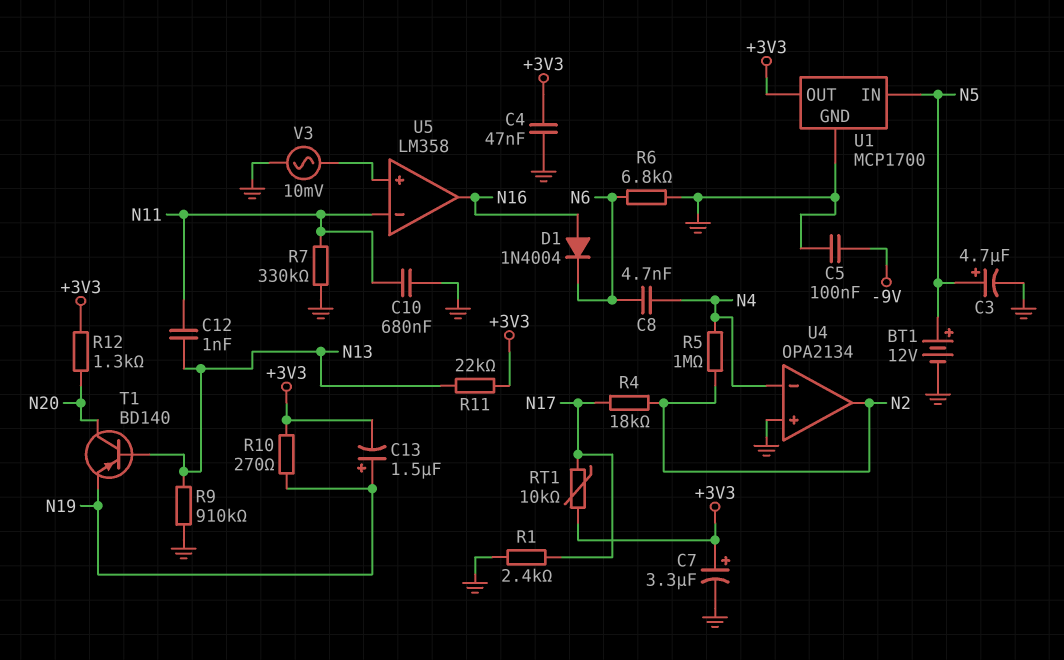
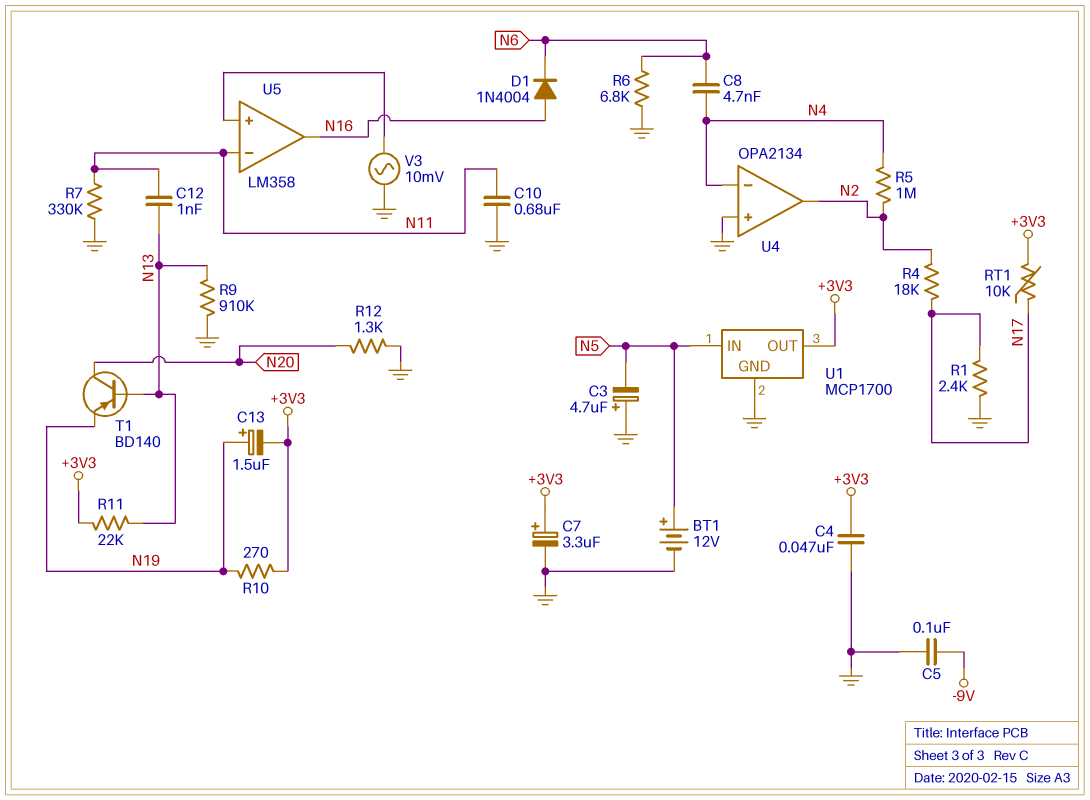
C3: 4.7uF (plus N5, minus GND) -> 4.7uF (plus GND, minus N5)
R12: 1.3k (+3V3, N20) -> 1.3k (GND, N20)

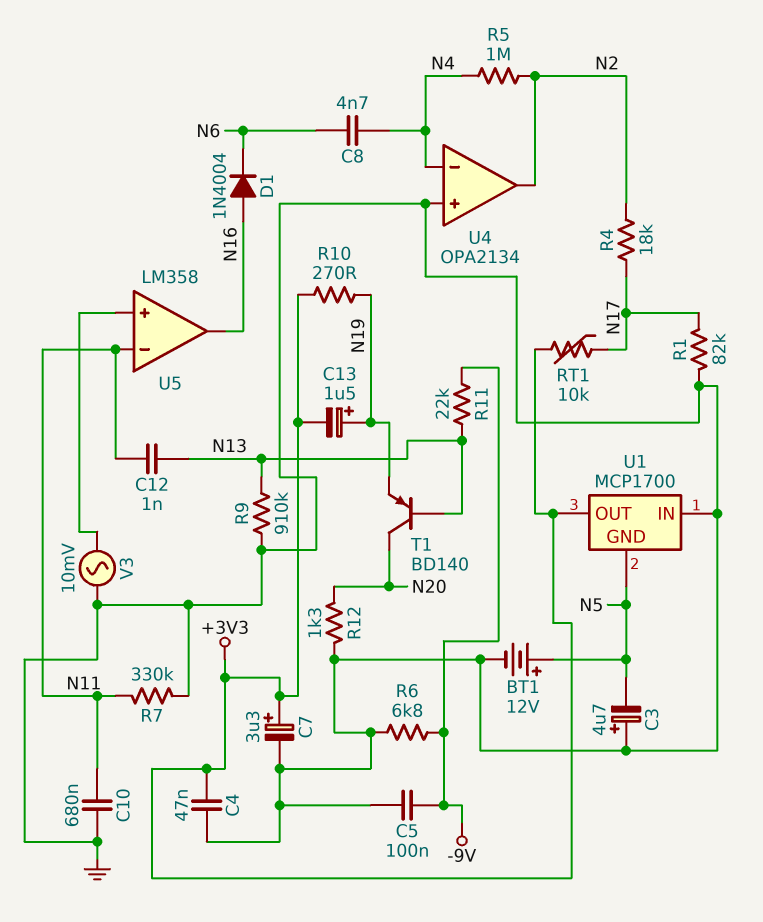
R1: 2.4k (GND, N17) -> 82k (GND, N17)
R6: 6.8k (GND, N6) -> 6.8k (-9V, GND)
R11: 22k (+3V3, N13) -> 22k (-9V, N13)
U1 pin GND: GND -> N5
U1 pin IN: N5 -> GND

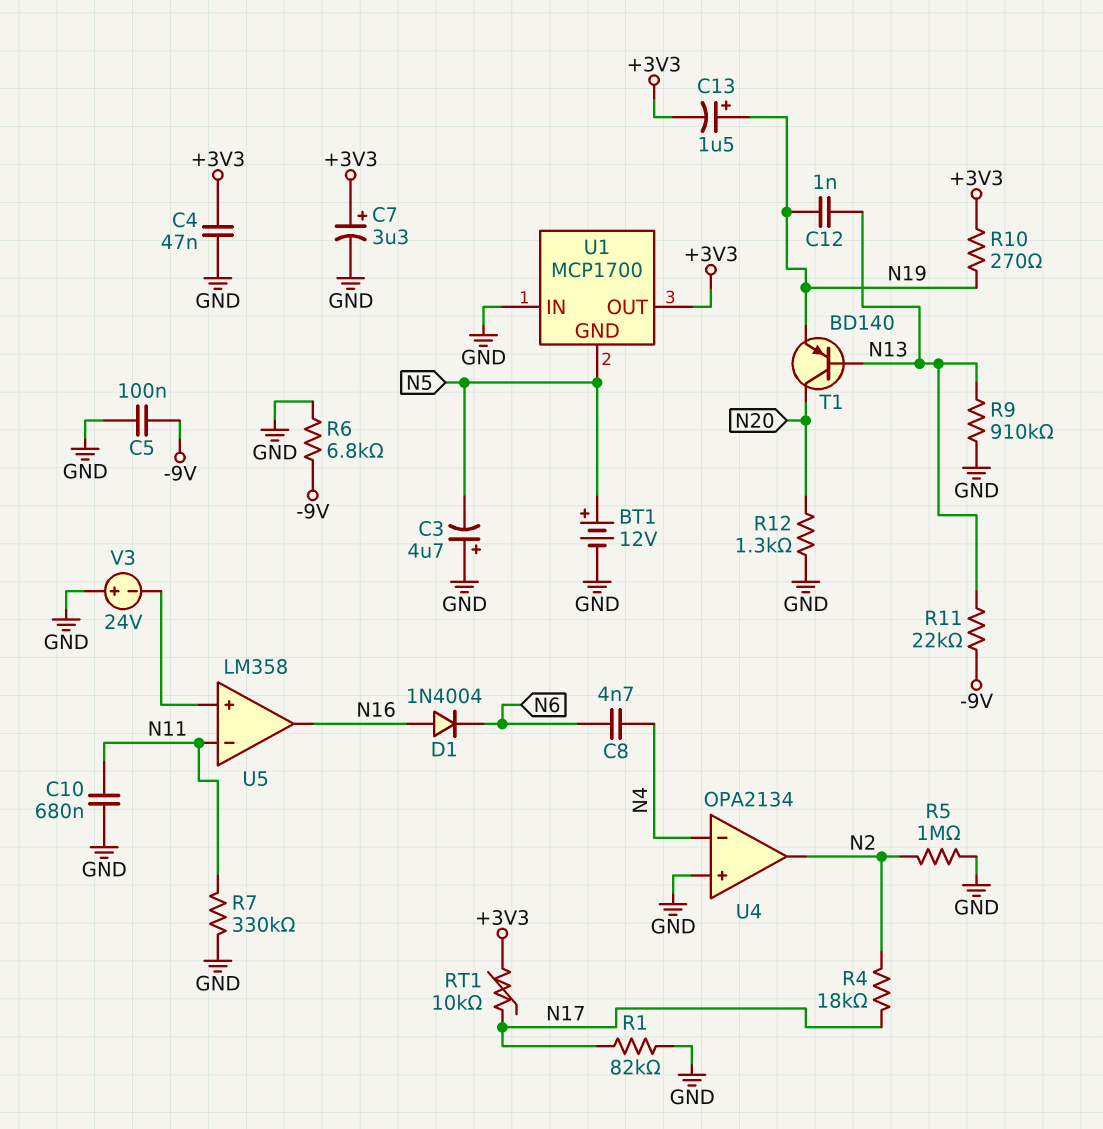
C12: 1nF (N11, N13) -> 1nF (N13, N19)
R5: 1M (N2, N4) -> 1M (GND, N2)
V3: AC 10mV (GND, U5/in+) -> 24V (plus GND, minus U5/in+)

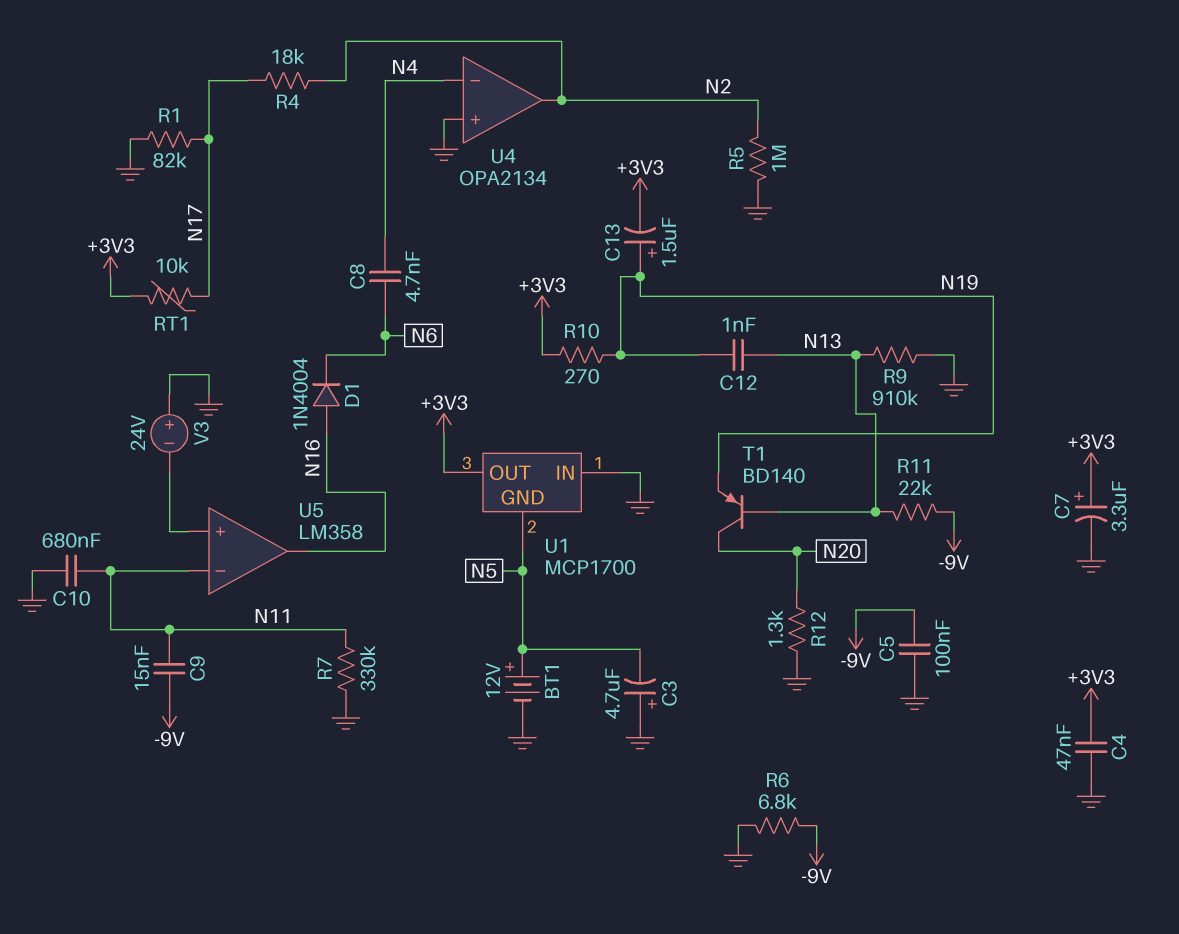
C9: none -> 15nF (-9V, N11)

